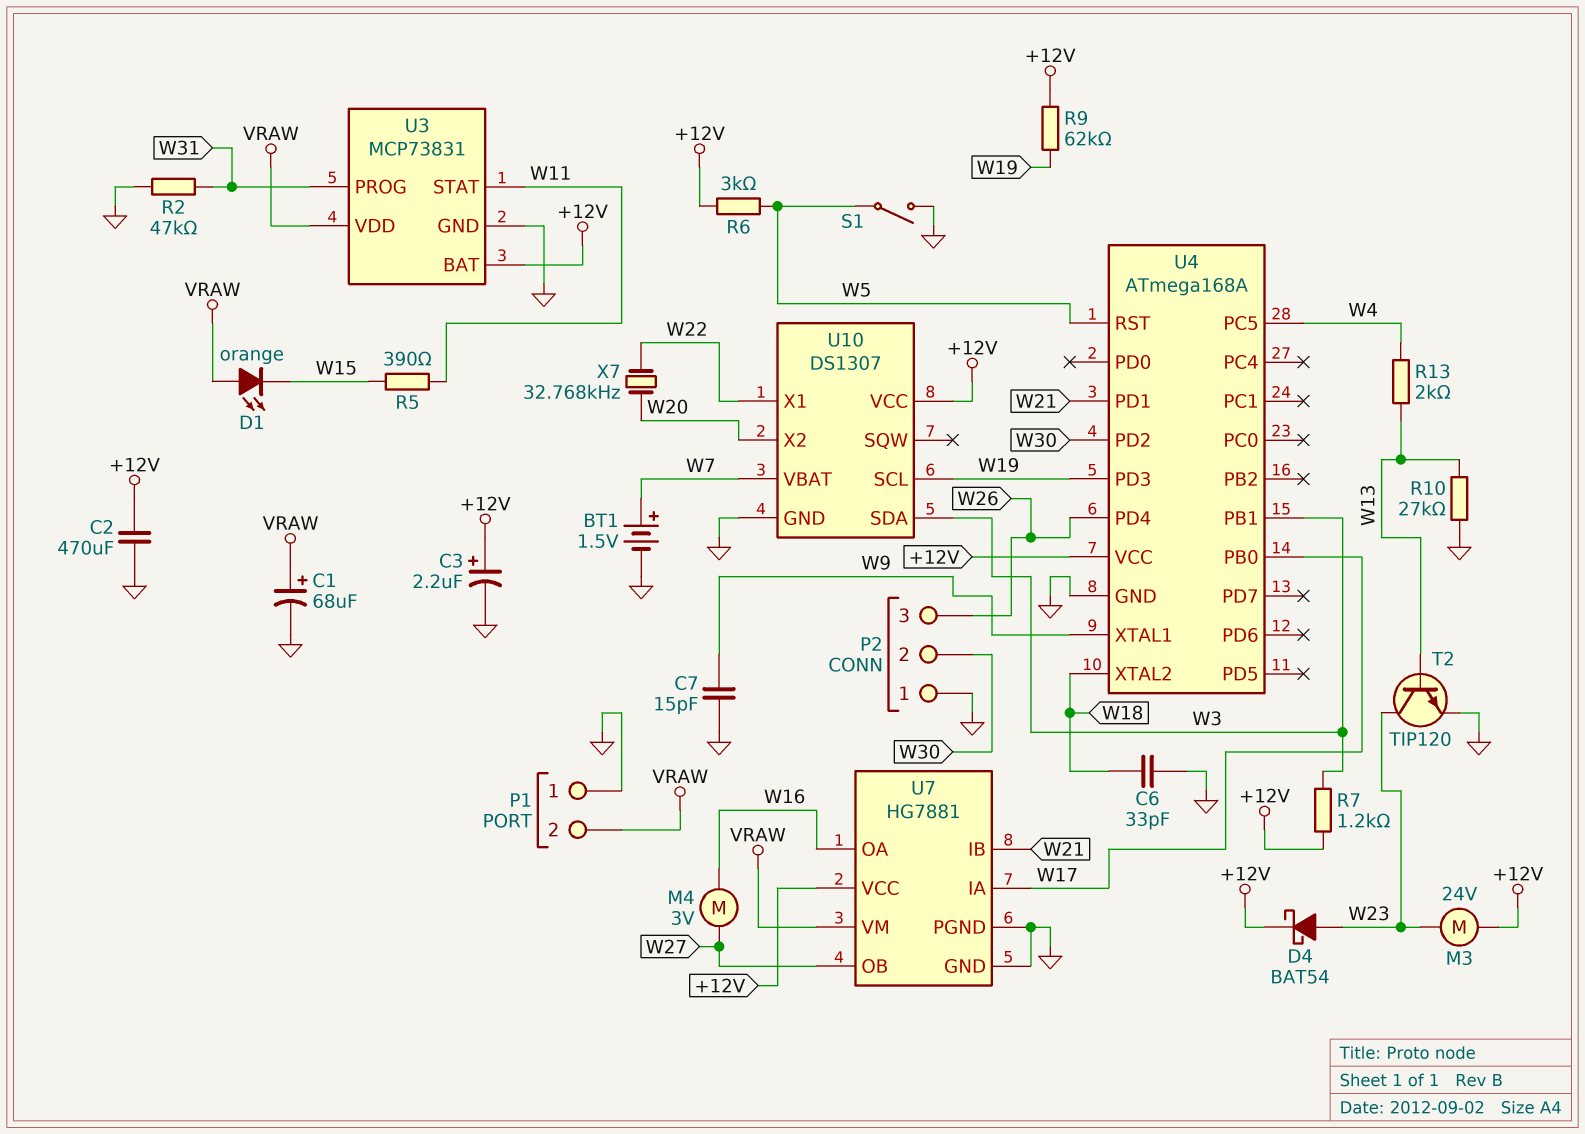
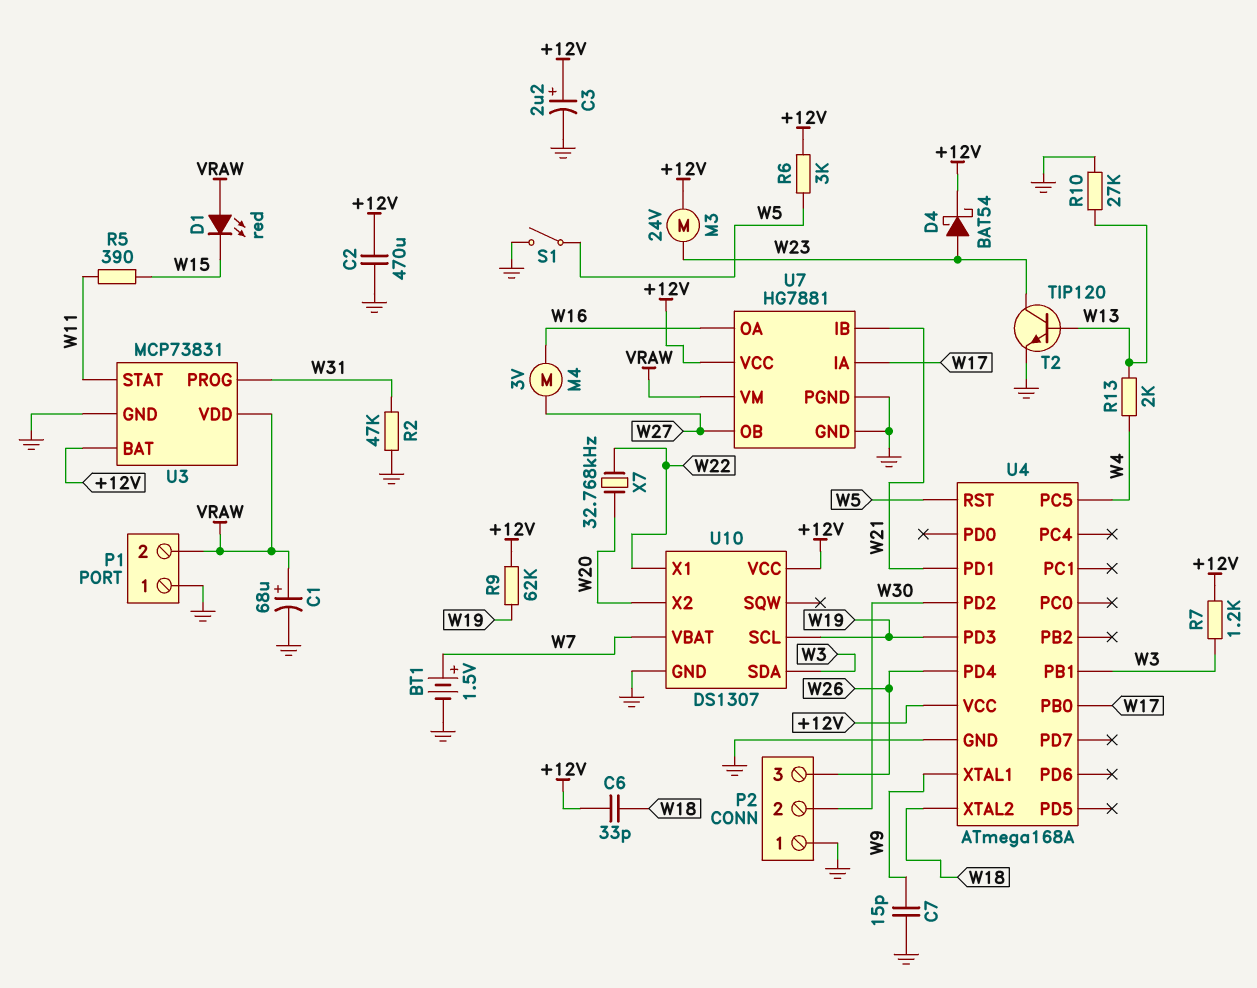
C6: 33pF (GND, W18) -> 33pF (+12V, W18)
D1: LED orange (A VRAW, K W15) -> LED red (A VRAW, K W15)

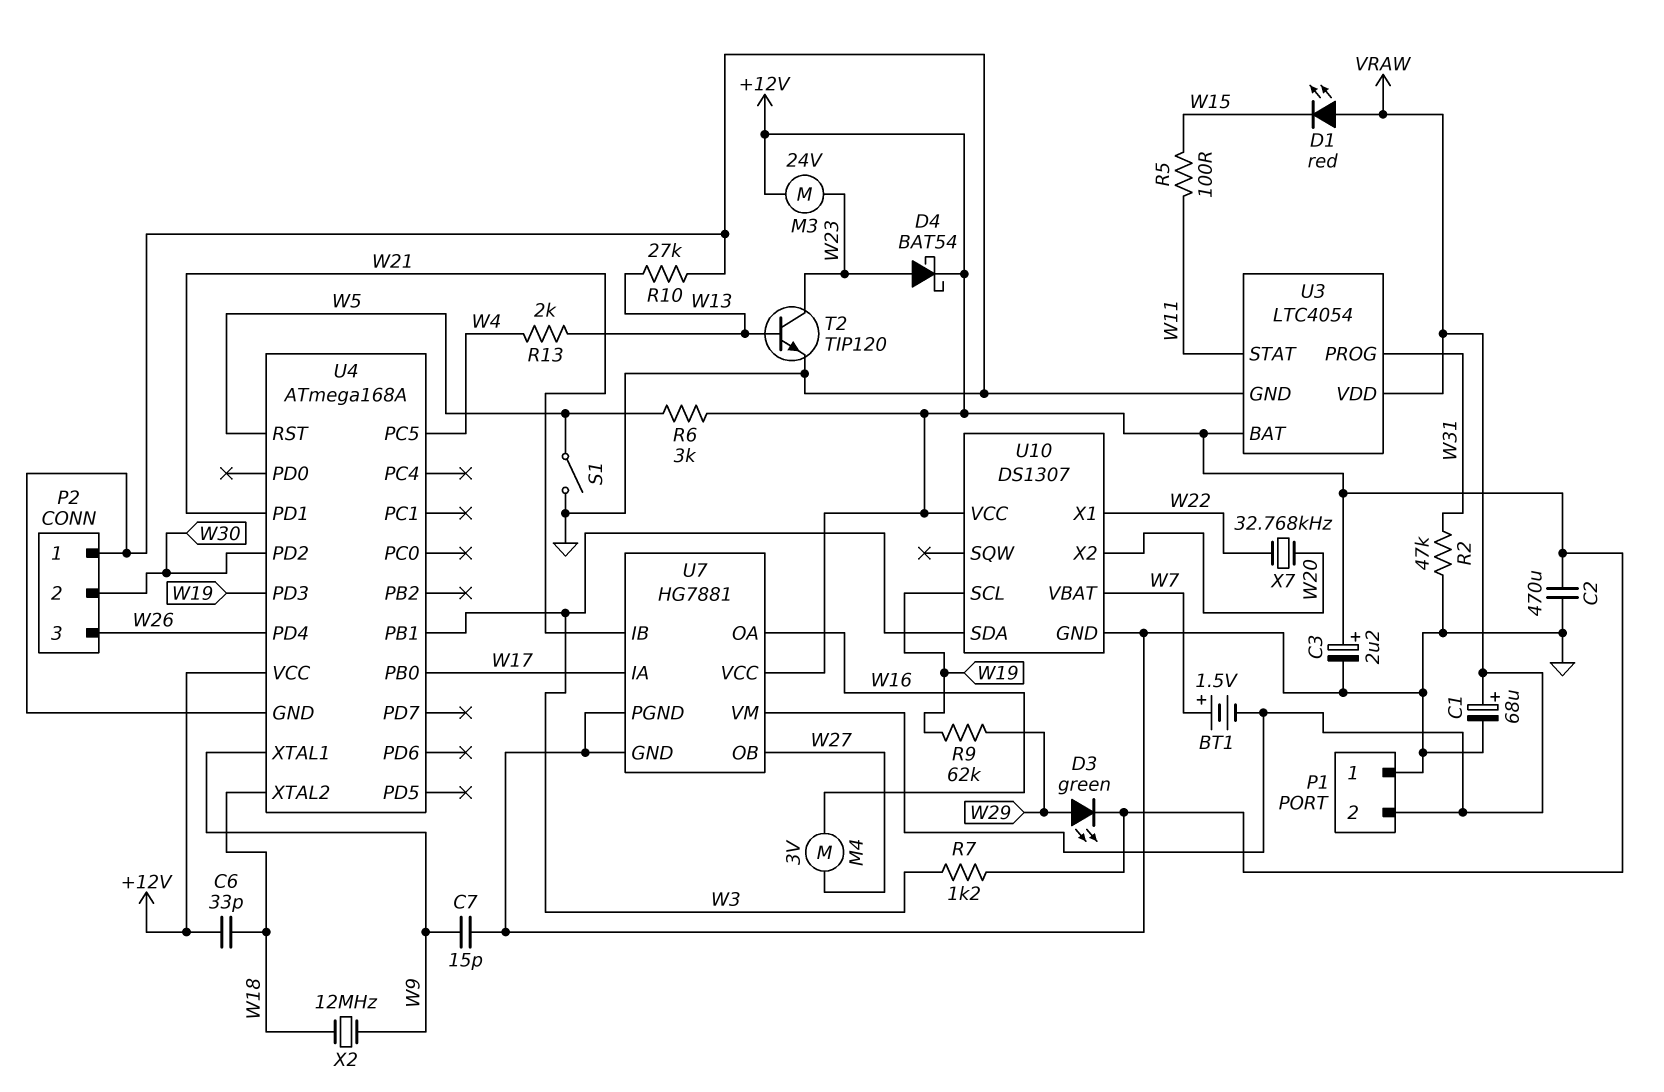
BT1: 1.5V (plus W7, minus GND) -> 1.5V (plus W7, minus VRAW)
D3: none -> LED green (A W29, K +12V)
R5: 390 (W11, W15) -> 100 (W11, W15)
R9: 62k (+12V, W19) -> 62k (W19, W29)
U3: MCP73831 -> LTC4054
X2: none -> 12MHz (W9, W18)

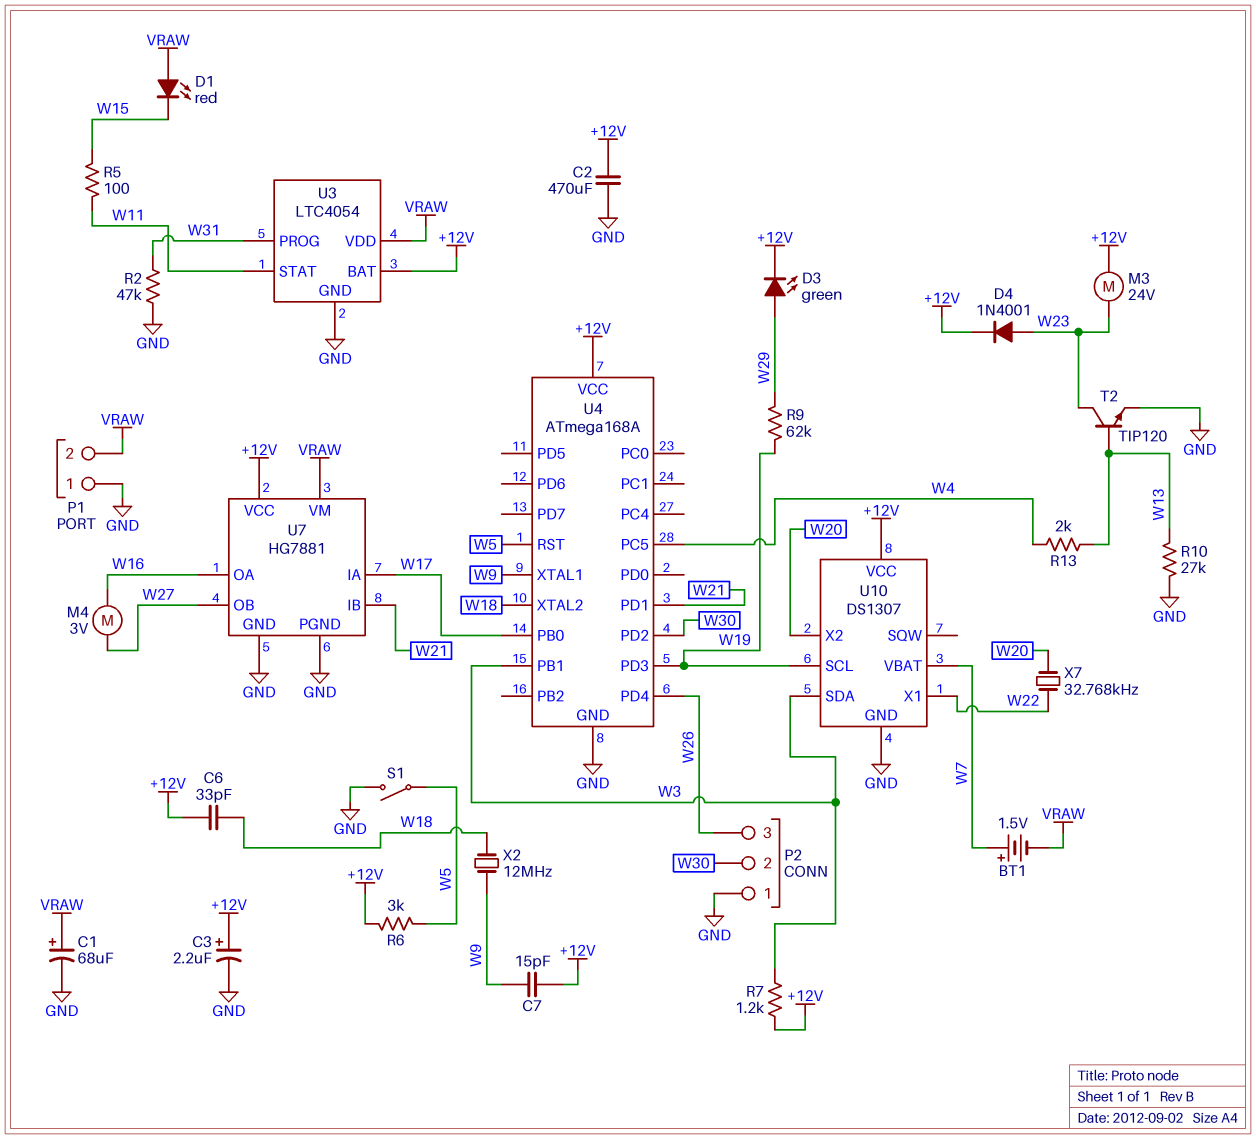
C7: 15pF (GND, W9) -> 15pF (+12V, W9)
D4: schottky BAT54 (A W23, K +12V) -> diode 1N4001 (A W23, K +12V)

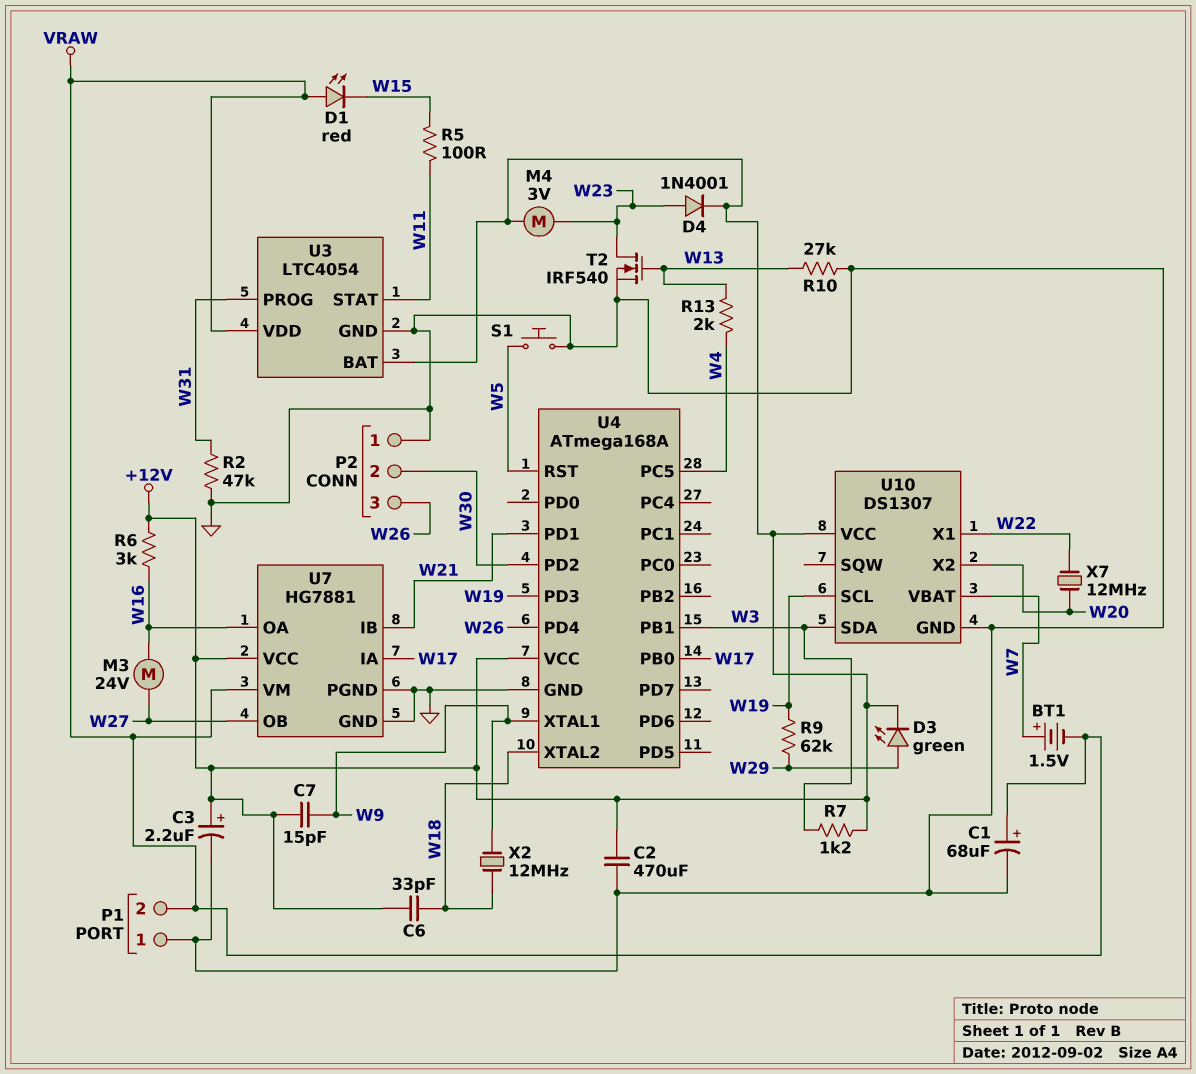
M3: motor 24V (+12V, W23) -> motor 24V (W16, W27)
M4: motor 3V (W16, W27) -> motor 3V (+12V, W23)
R6: 3k (+12V, W5) -> 3k (+12V, W16)
S1: switch (GND, W5) -> button (GND, W5)
T2: NPN TIP120 (B W13, C W23, E GND) -> NMOS IRF540 (G W13, D W23, S GND)
X7: 32.768kHz (W20, W22) -> 12MHz (W20, W22)

